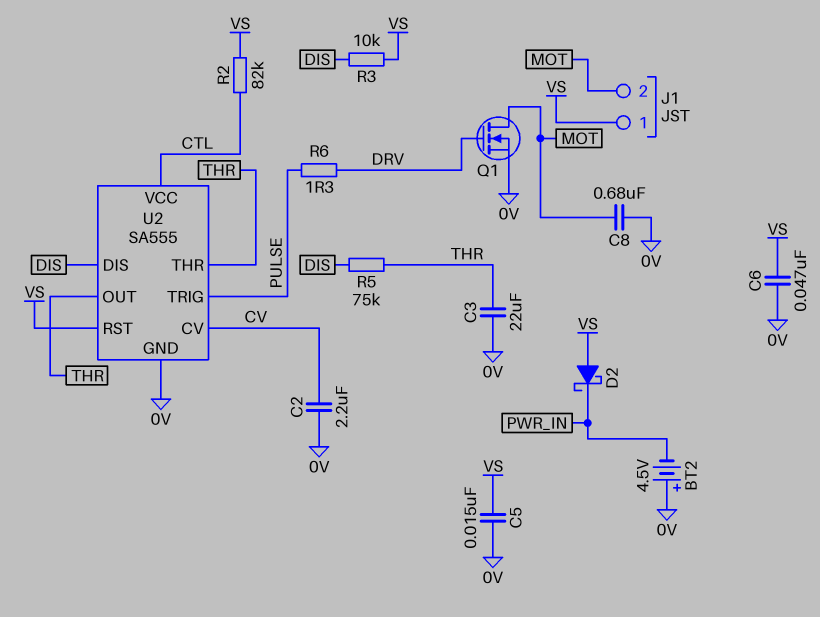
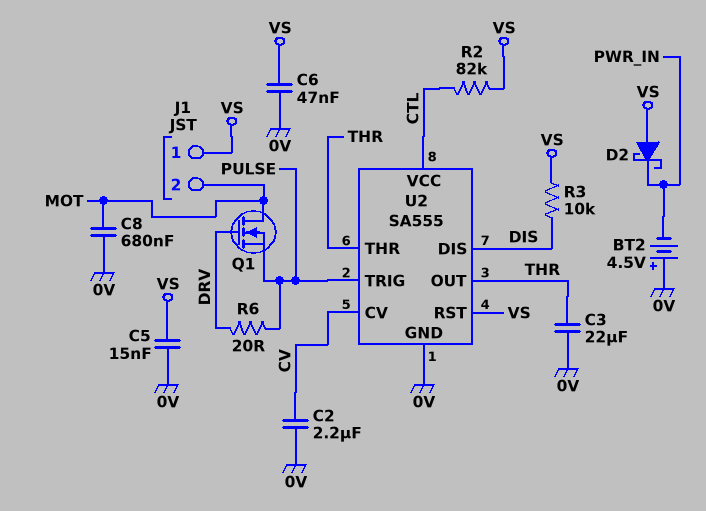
Q1: NMOS (G DRV, D MOT, S 0V) -> NMOS (G DRV, D MOT, S PULSE)
R5: 75k (DIS, THR) -> none
R6: 1.3 (DRV, PULSE) -> 20 (DRV, PULSE)

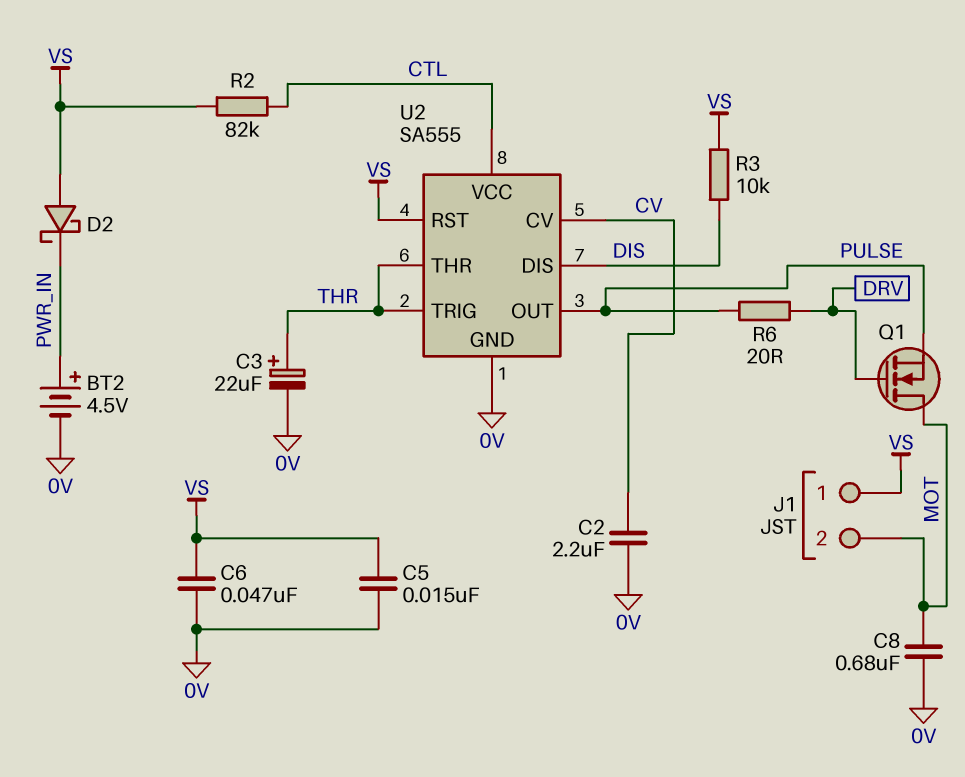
BT2: 4.5V (plus 0V, minus PWR_IN) -> 4.5V (plus PWR_IN, minus 0V)
C3: 22uF (0V, THR) -> 22uF (plus THR, minus 0V)
U2 pin OUT: THR -> PULSE
U2 pin TRIG: PULSE -> THR

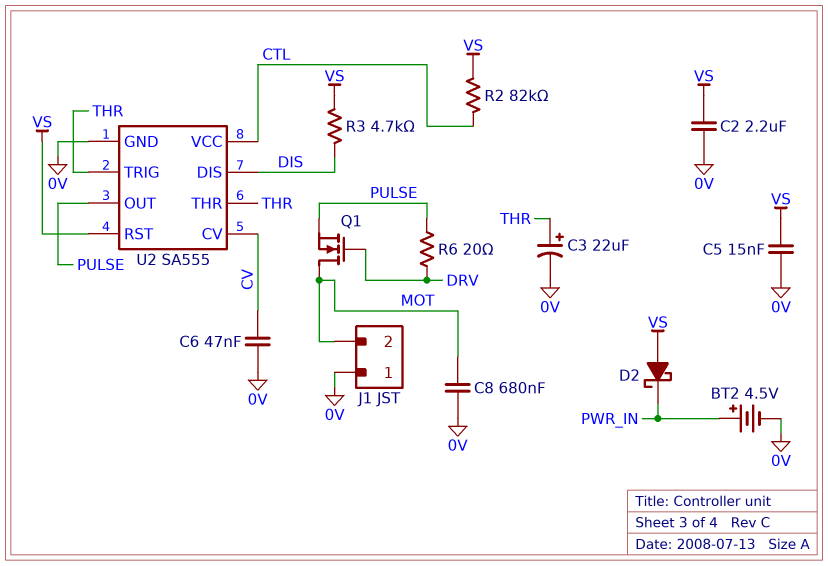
C2: 2.2uF (0V, CV) -> 2.2uF (0V, VS)
C6: 47nF (0V, VS) -> 47nF (0V, CV)
J1 pin 1: VS -> 0V
R3: 10k (DIS, VS) -> 4.7k (DIS, VS)

